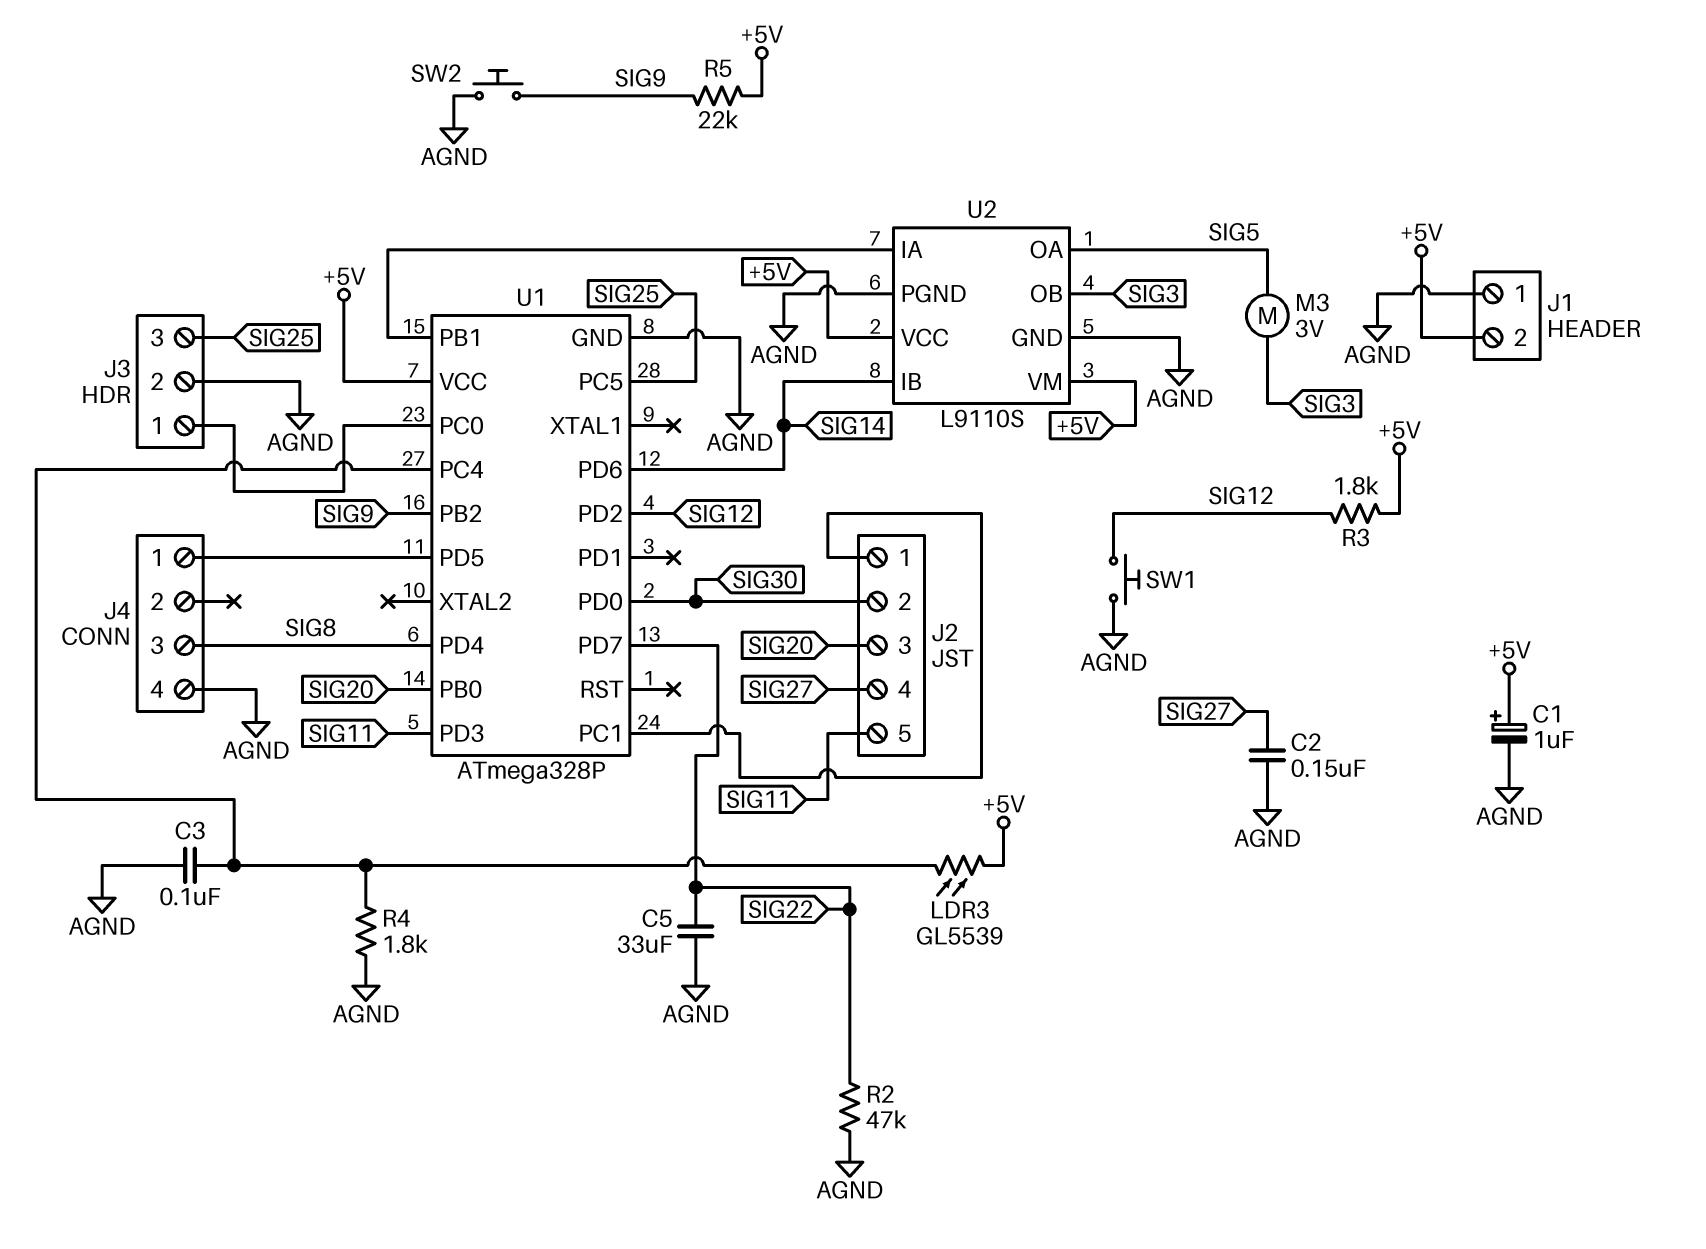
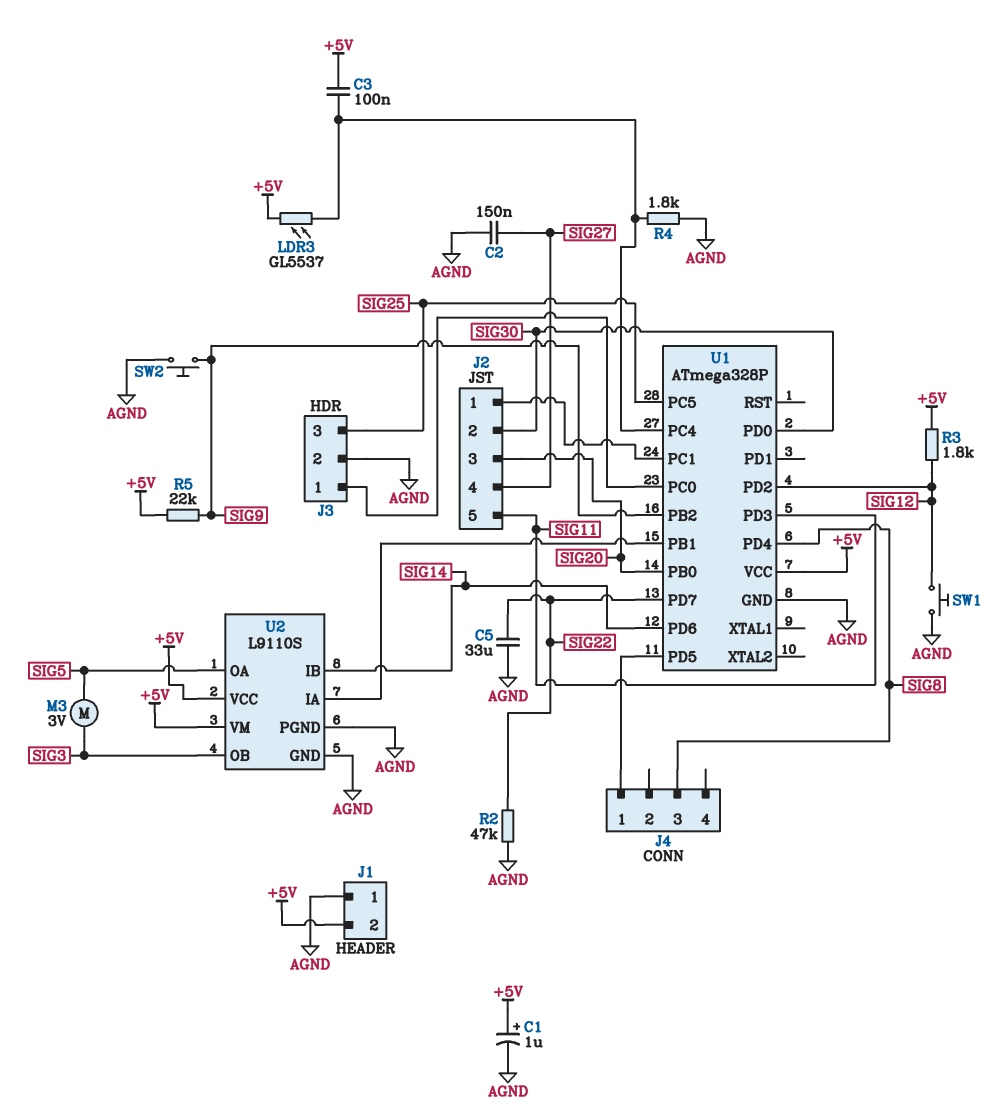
C3: 100nF (AGND, U1/PC4) -> 100nF (+5V, U1/PC4)
J4 pin 4: AGND -> none
LDR3: GL5539 (+5V, U1/PC4) -> GL5537 (+5V, U1/PC4)

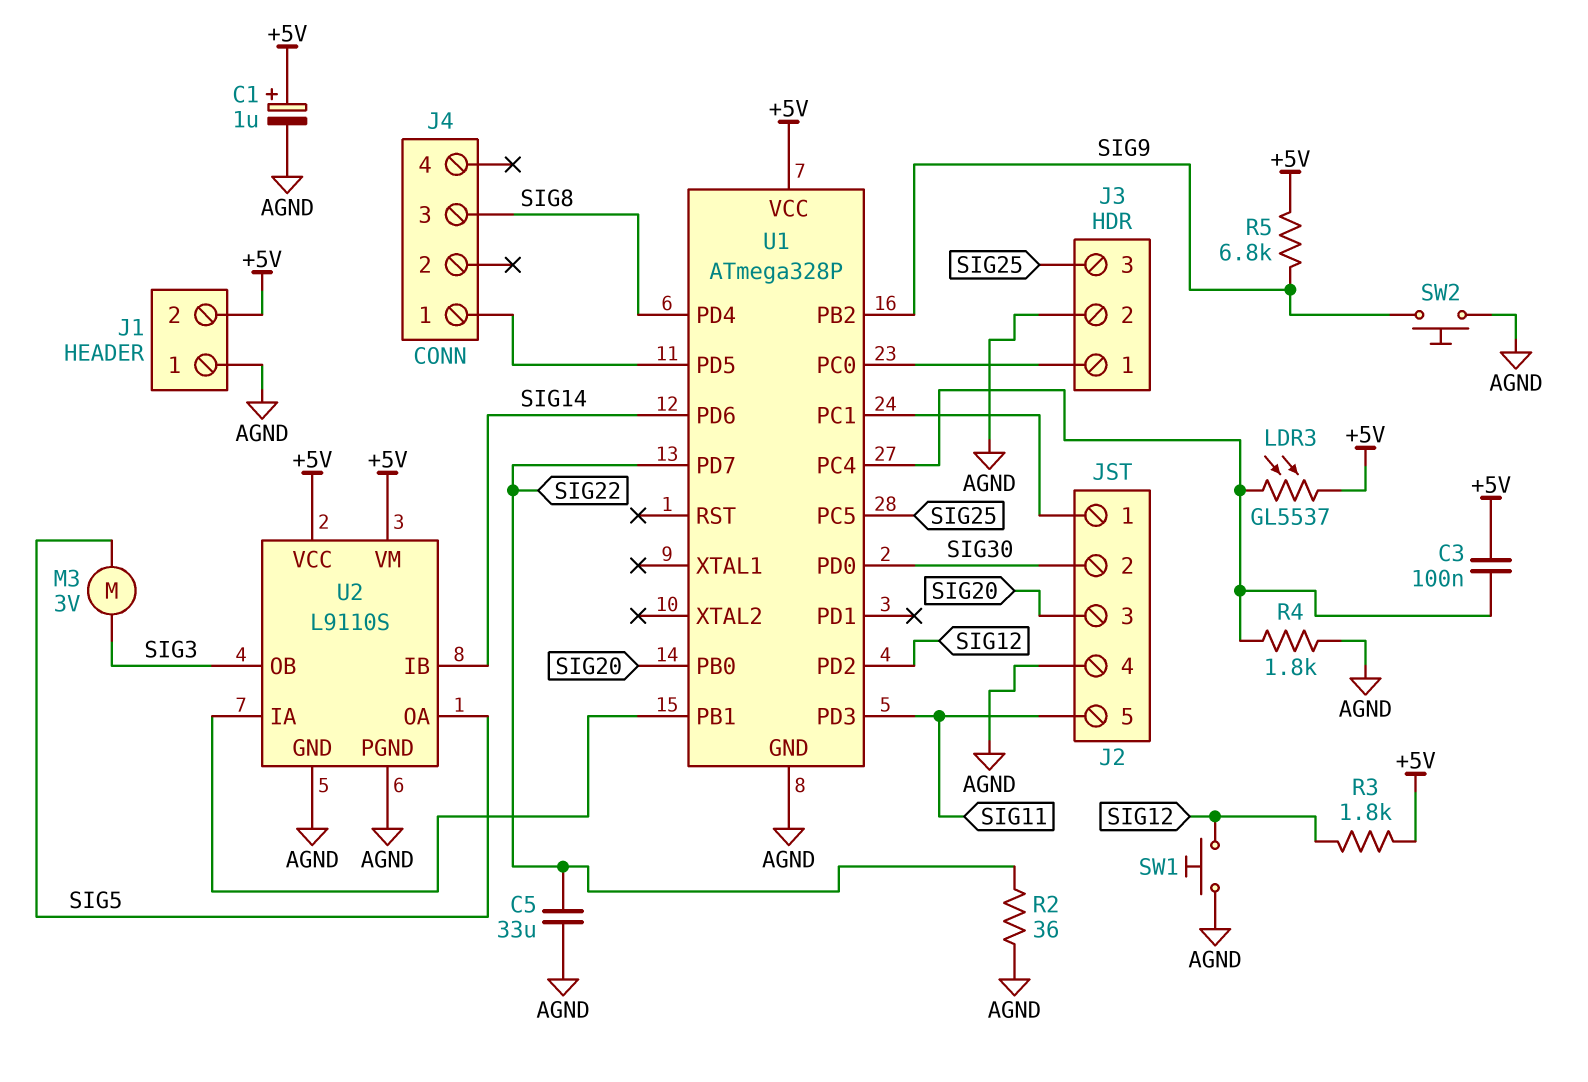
C2: 150nF (AGND, SIG27) -> none
J2 pin 4: SIG27 -> AGND
R2: 47k (AGND, SIG22) -> 36 (AGND, SIG22)
R5: 22k (+5V, SIG9) -> 6.8k (+5V, SIG9)

